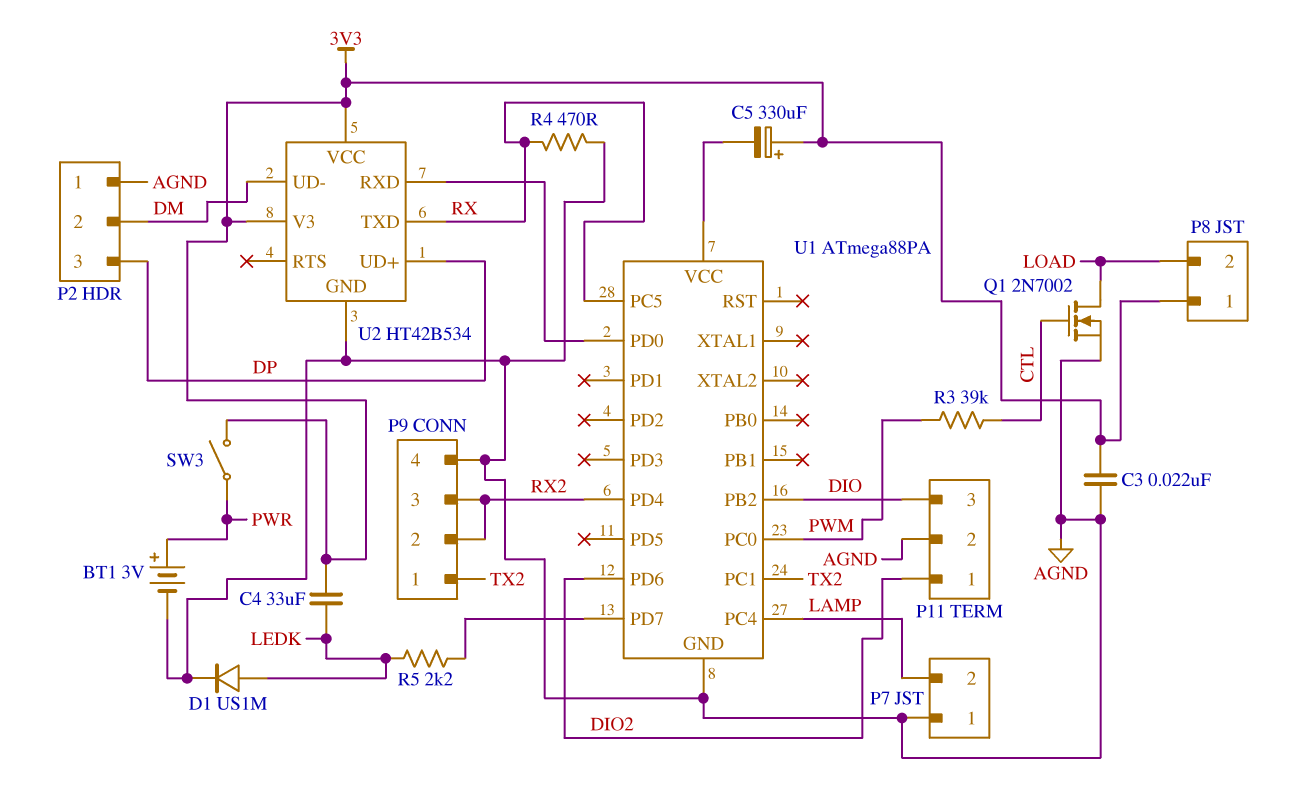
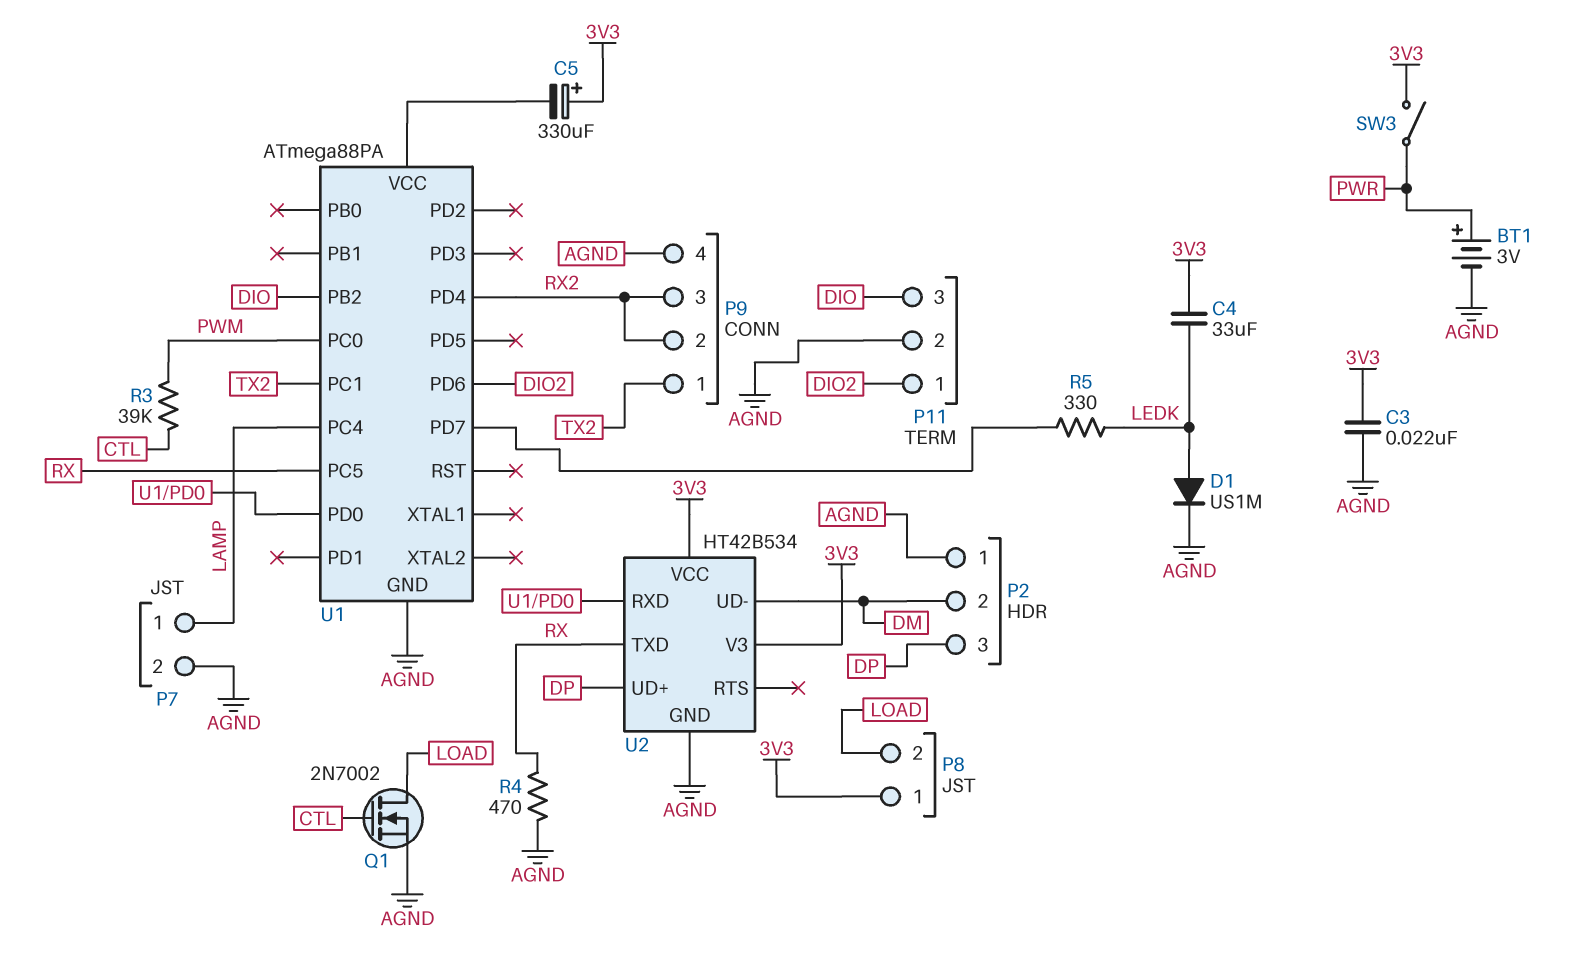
P7 pin 1: AGND -> LAMP
P7 pin 2: LAMP -> AGND
R5: 2.2k (LEDK, U1/PD7) -> 330 (LEDK, U1/PD7)

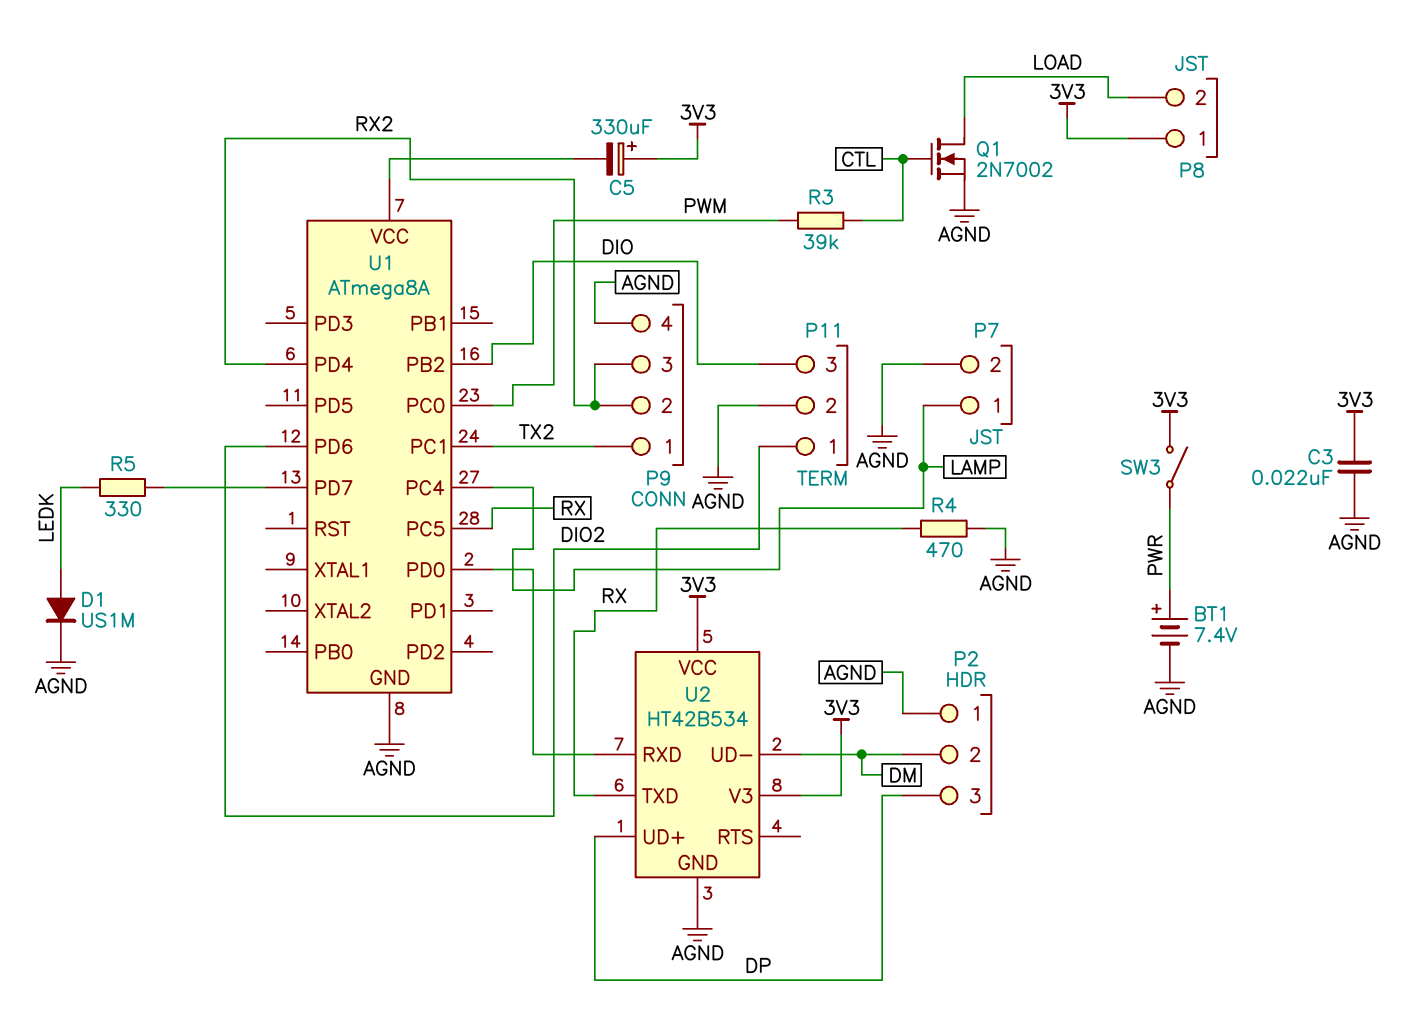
BT1: 3V (plus PWR, minus AGND) -> 7.4V (plus PWR, minus AGND)
C4: 33uF (3V3, LEDK) -> none
U1: ATmega88PA -> ATmega8A

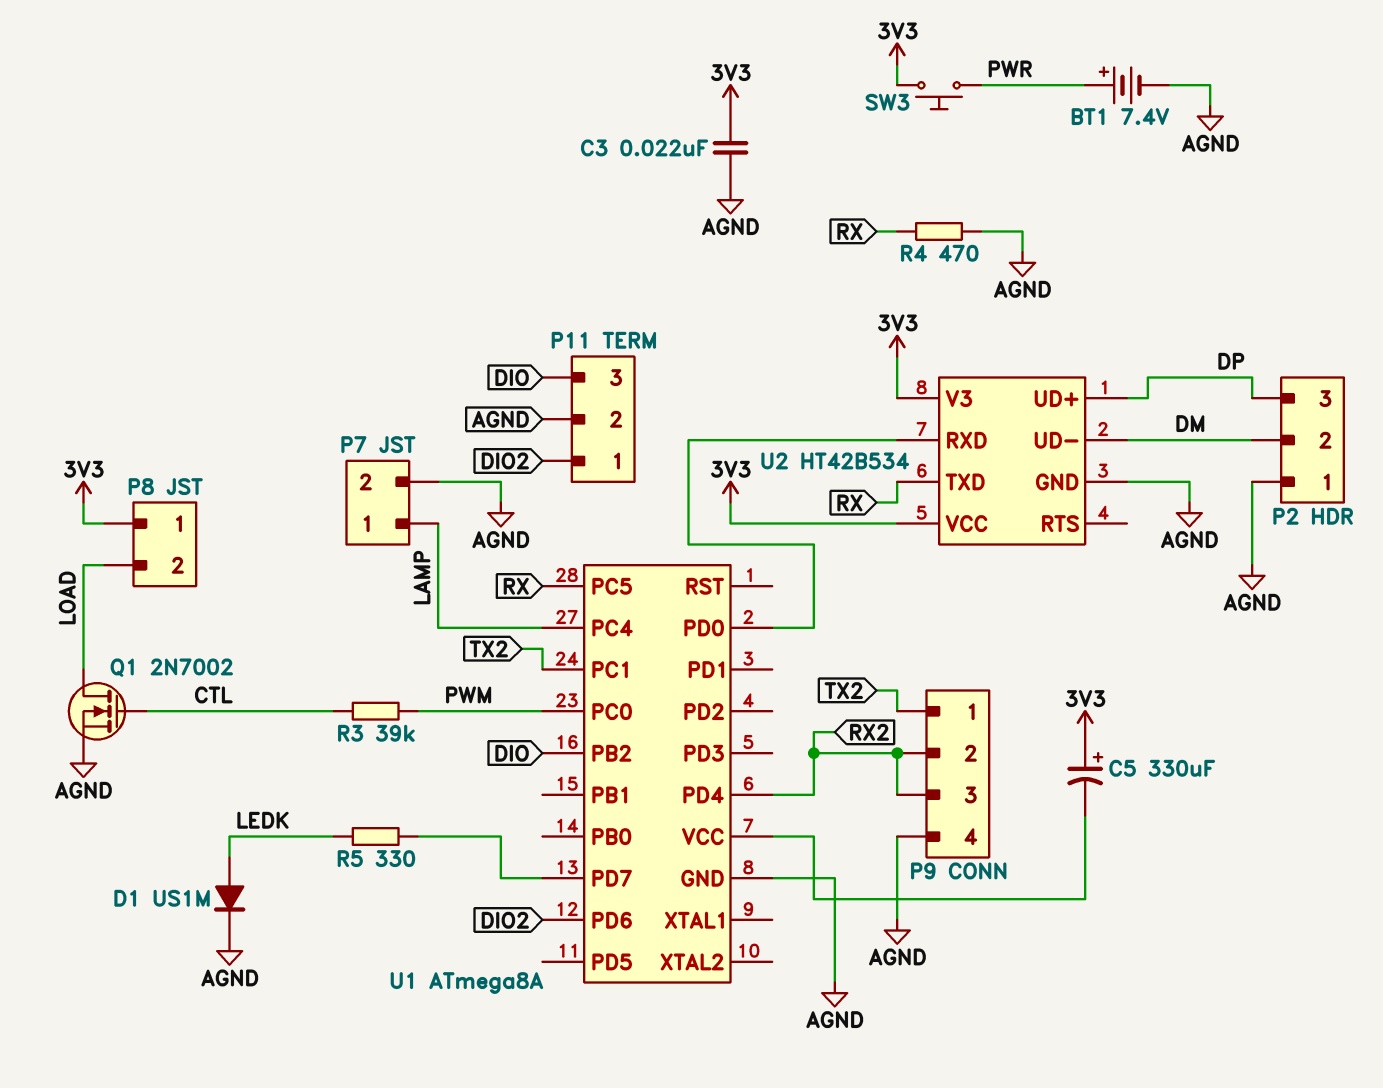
SW3: switch (3V3, PWR) -> button (3V3, PWR)

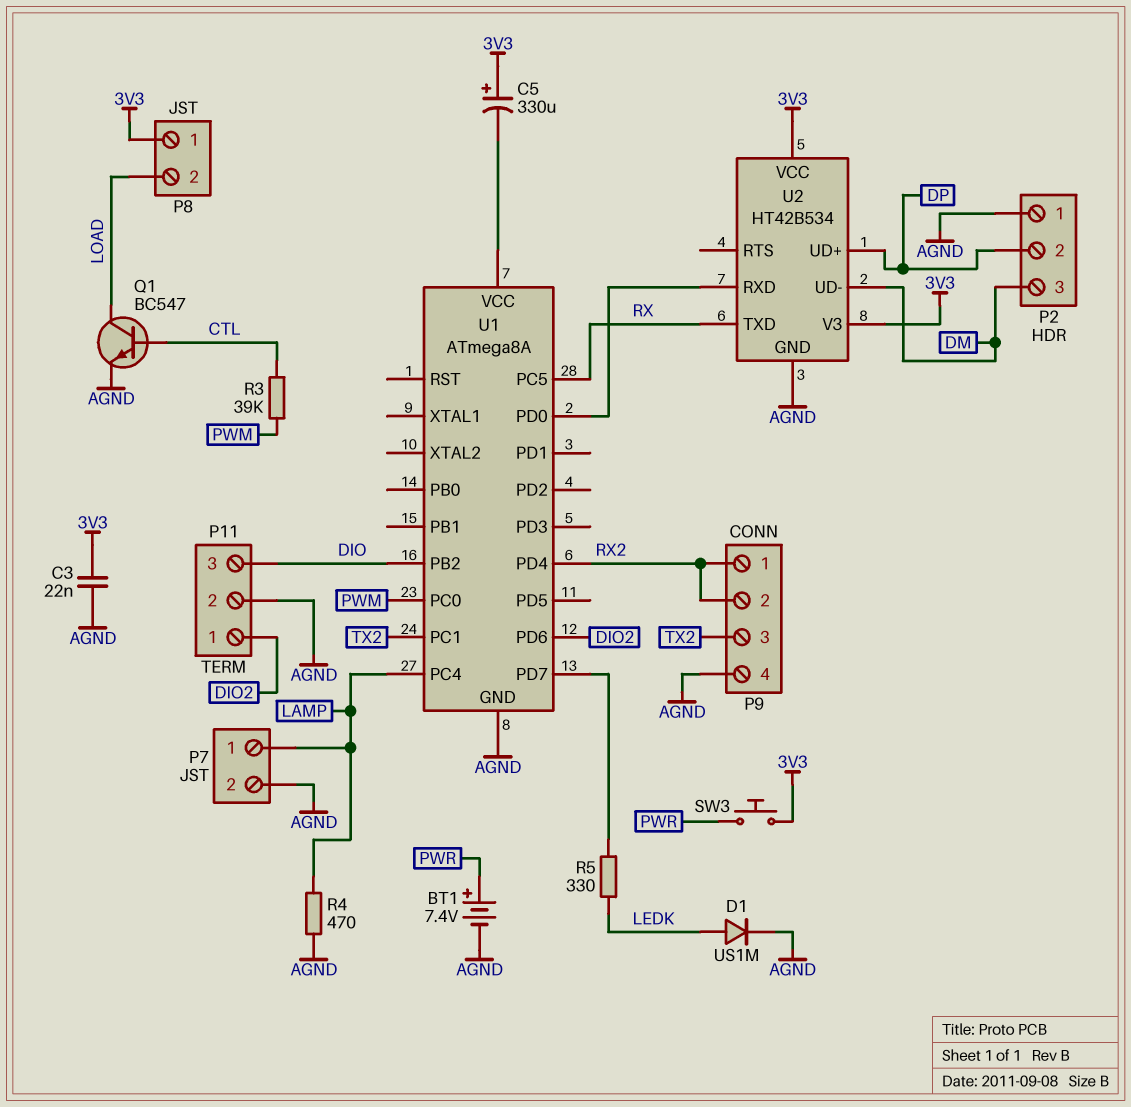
P2 pin 2: DM -> DP
P2 pin 3: DP -> DM
P9 pin 1: TX2 -> RX2
P9 pin 3: RX2 -> TX2
Q1: NMOS 2N7002 (G CTL, D LOAD, S AGND) -> NPN BC547 (B CTL, C LOAD, E AGND)
R4: 470 (AGND, RX) -> 470 (AGND, LAMP)

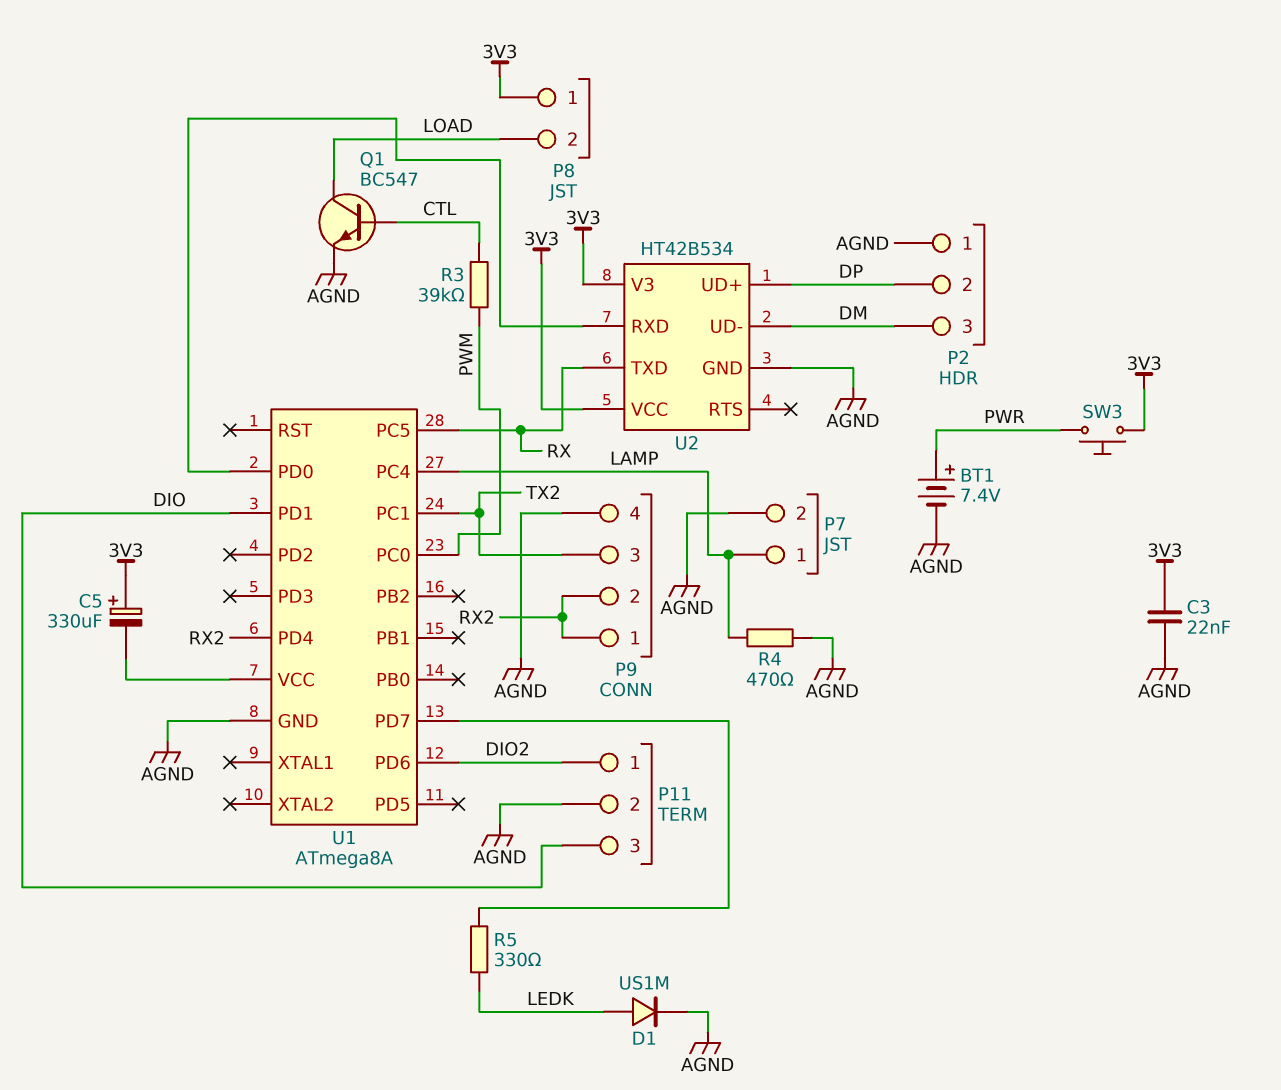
U1 pin PB2: DIO -> none
U1 pin PD1: none -> DIO

